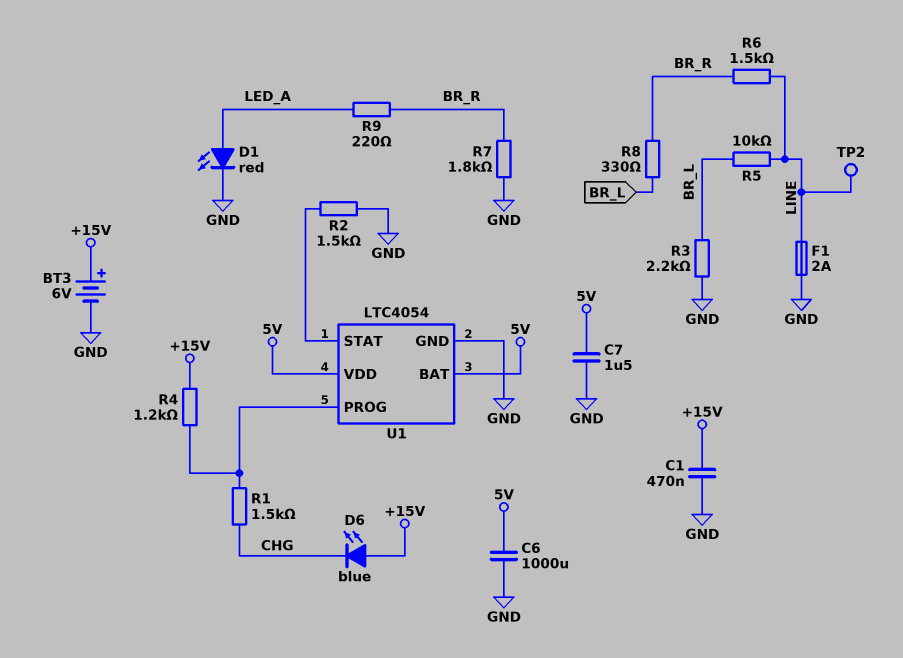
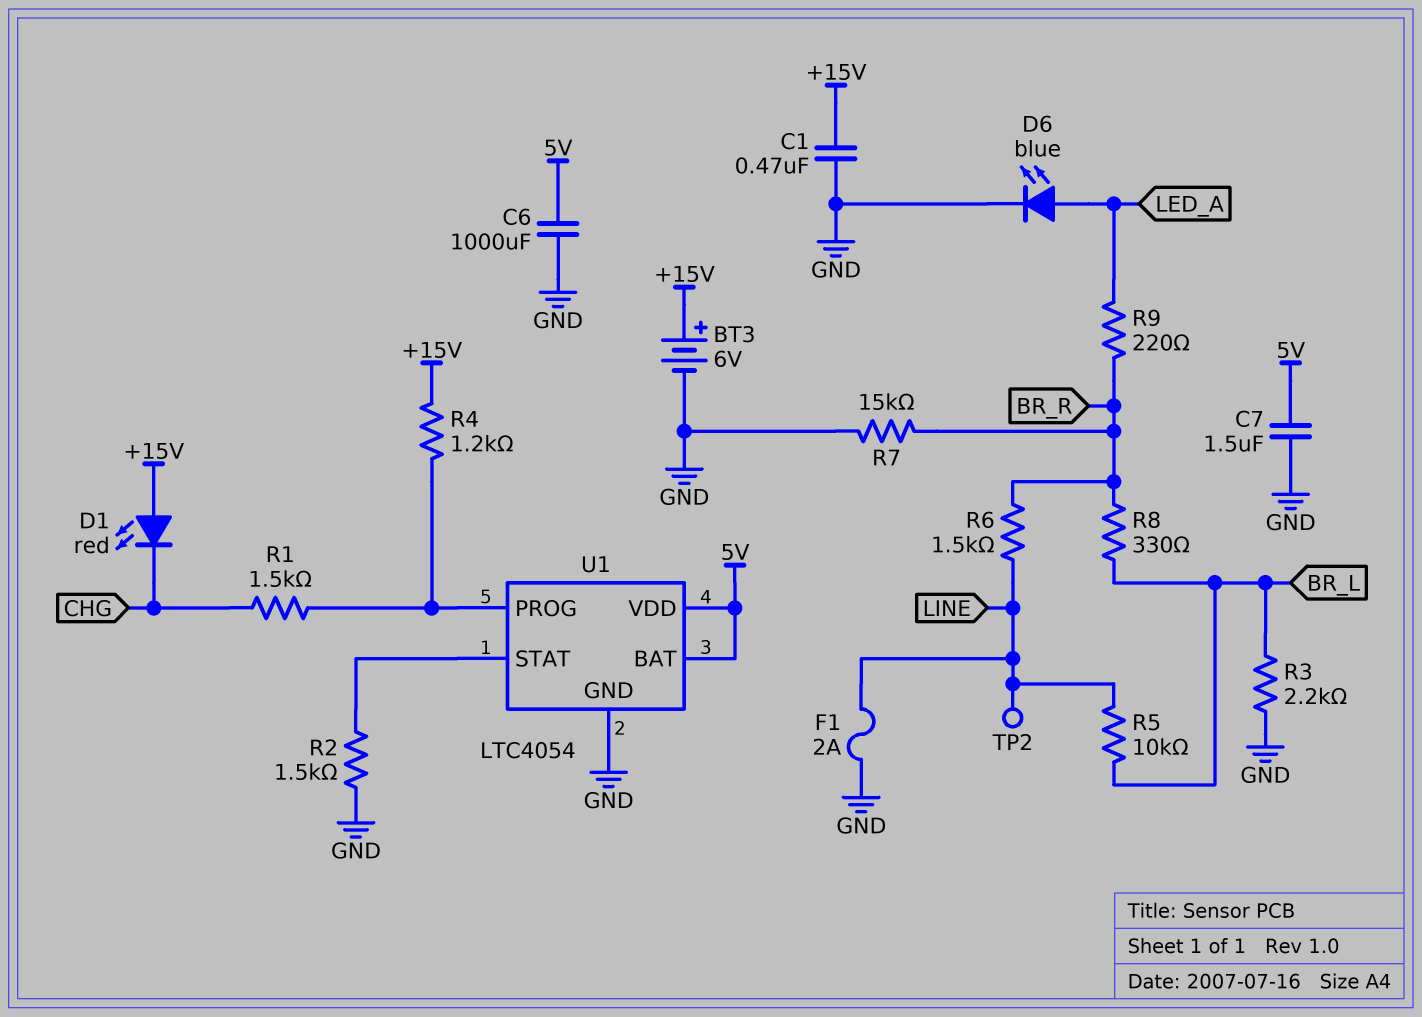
D1: LED red (A LED_A, K GND) -> LED red (A +15V, K CHG)
D6: LED blue (A +15V, K CHG) -> LED blue (A LED_A, K GND)
R7: 1.8k (BR_R, GND) -> 15k (BR_R, GND)

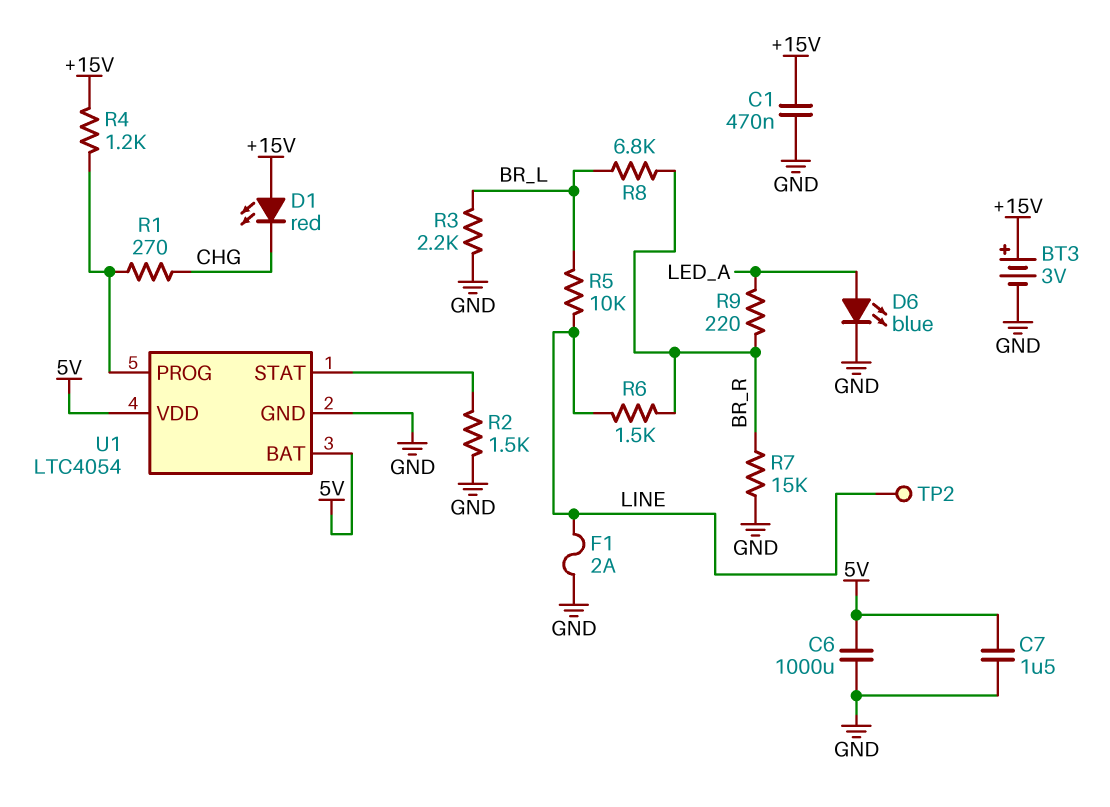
BT3: 6V (plus +15V, minus GND) -> 3V (plus +15V, minus GND)
R1: 1.5k (CHG, U1/PROG) -> 270 (CHG, U1/PROG)
R8: 330 (BR_L, BR_R) -> 6.8k (BR_L, BR_R)

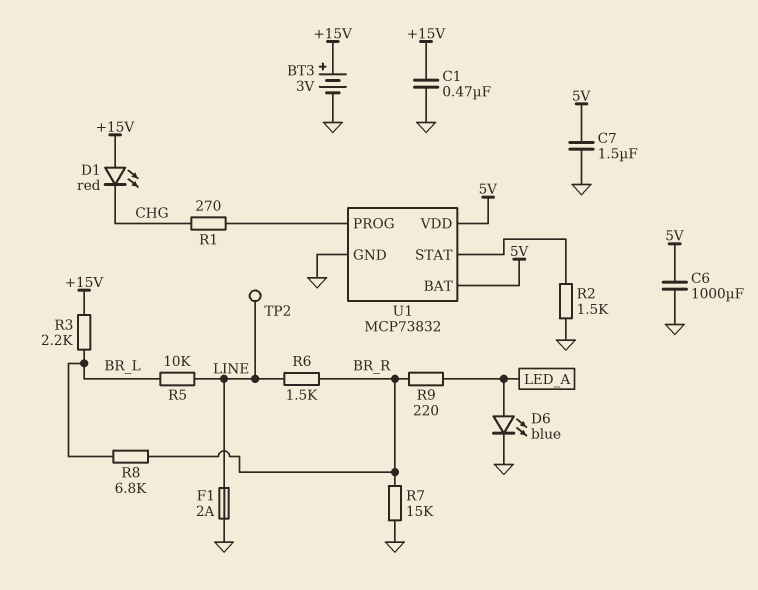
R3: 2.2k (BR_L, GND) -> 2.2k (+15V, BR_L)
R4: 1.2k (+15V, U1/PROG) -> none
U1: LTC4054 -> MCP73832

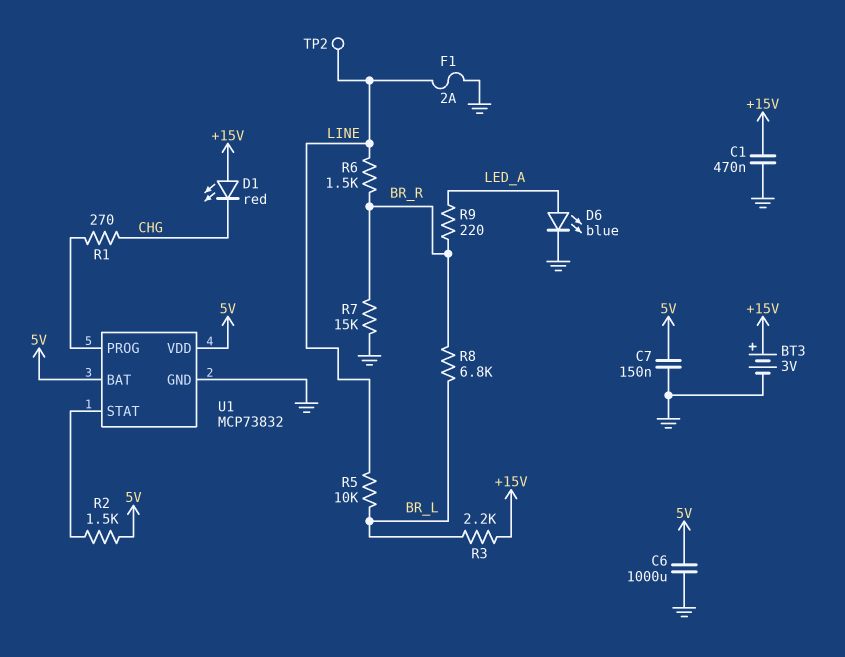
C7: 1.5uF (5V, GND) -> 150nF (5V, GND)
R2: 1.5k (GND, U1/STAT) -> 1.5k (5V, U1/STAT)

